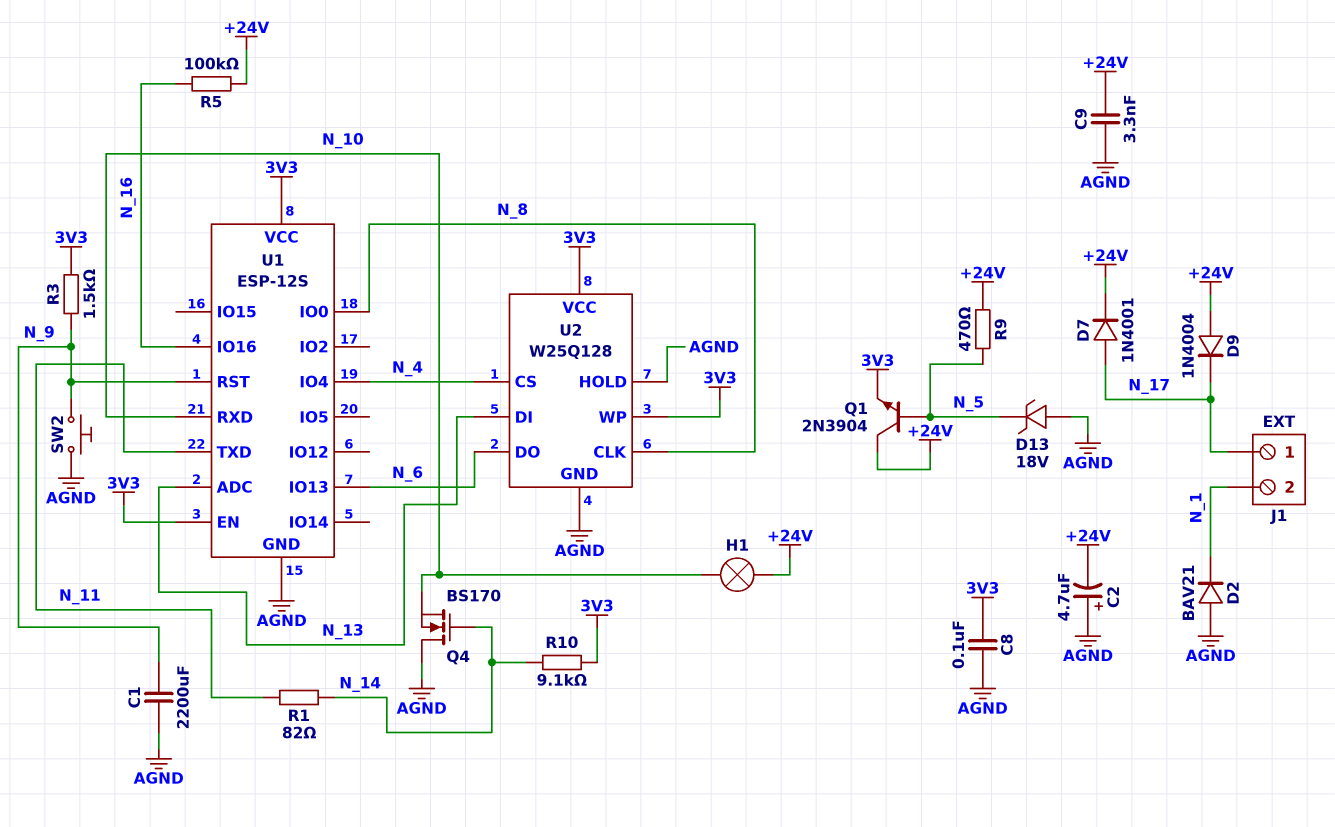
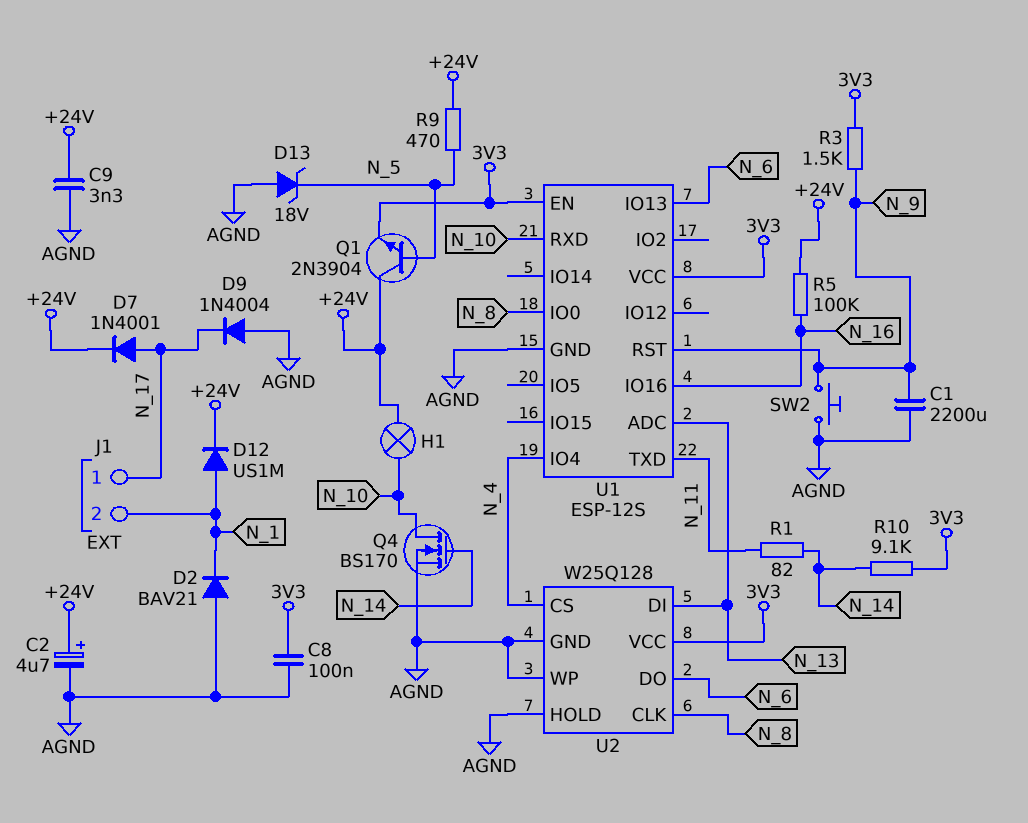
C2: 4.7uF (plus AGND, minus +24V) -> 4.7uF (plus +24V, minus AGND)
D9: diode 1N4004 (A +24V, K N_17) -> diode 1N4004 (A AGND, K N_17)
D12: none -> diode US1M (A N_1, K +24V)
Q4: NMOS BS170 (G N_14, D AGND, S N_10) -> NMOS BS170 (G N_14, D N_10, S AGND)
U2 pin WP: 3V3 -> AGND

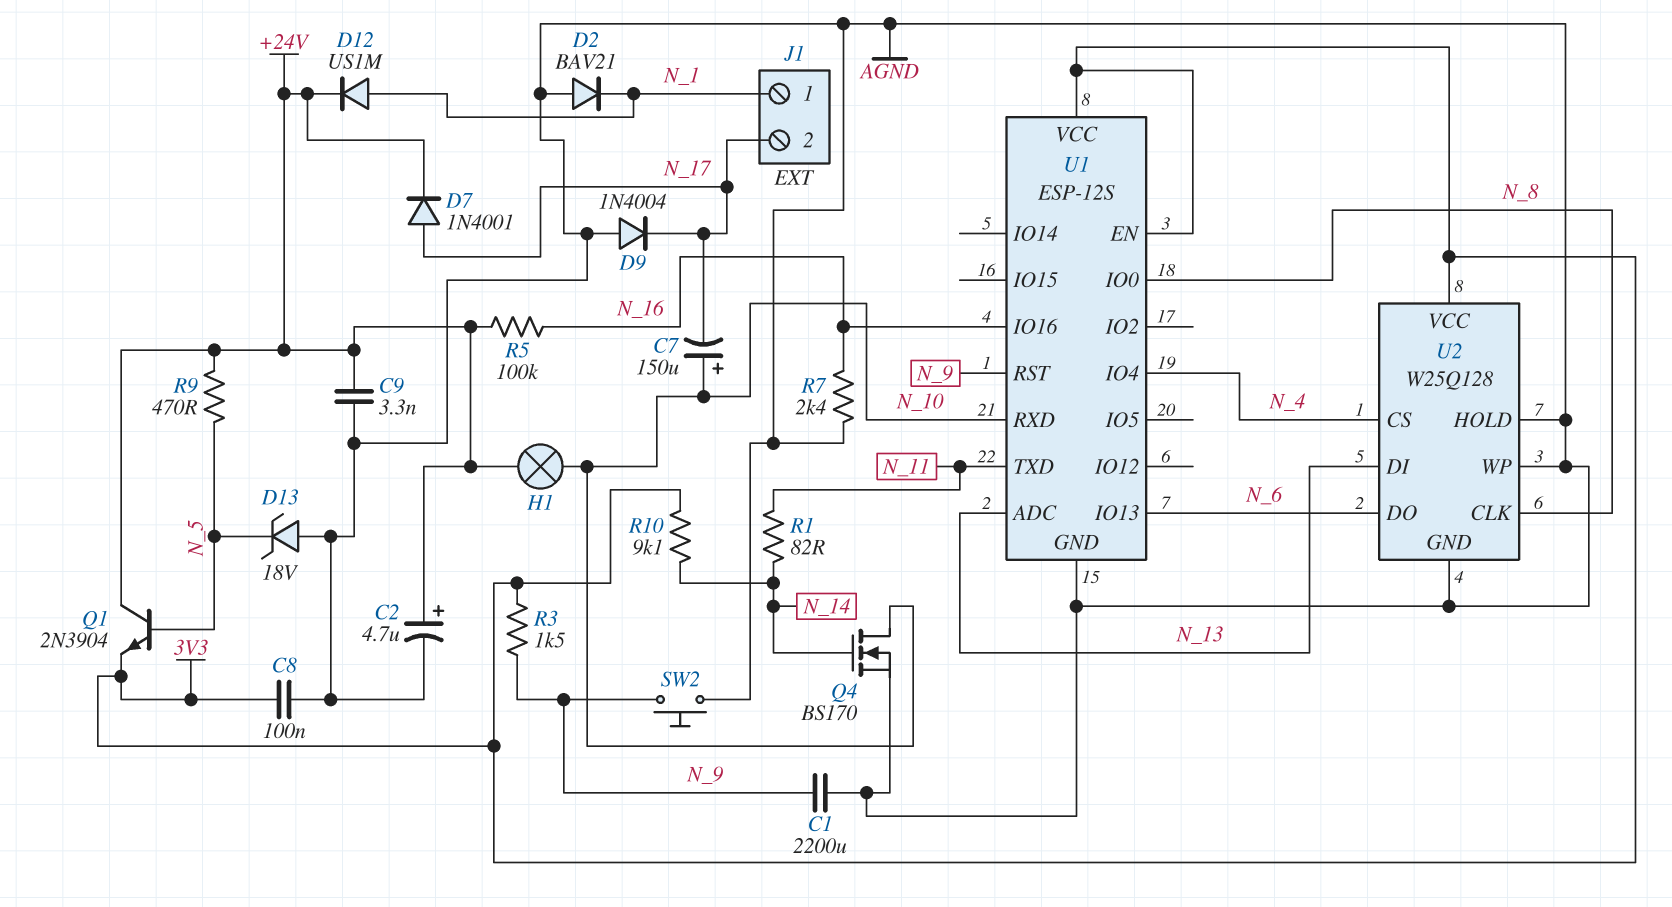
C7: none -> 150uF (plus N_10, minus N_17)
J1 pin 1: N_17 -> N_1
J1 pin 2: N_1 -> N_17
R7: none -> 2.4k (AGND, N_16)

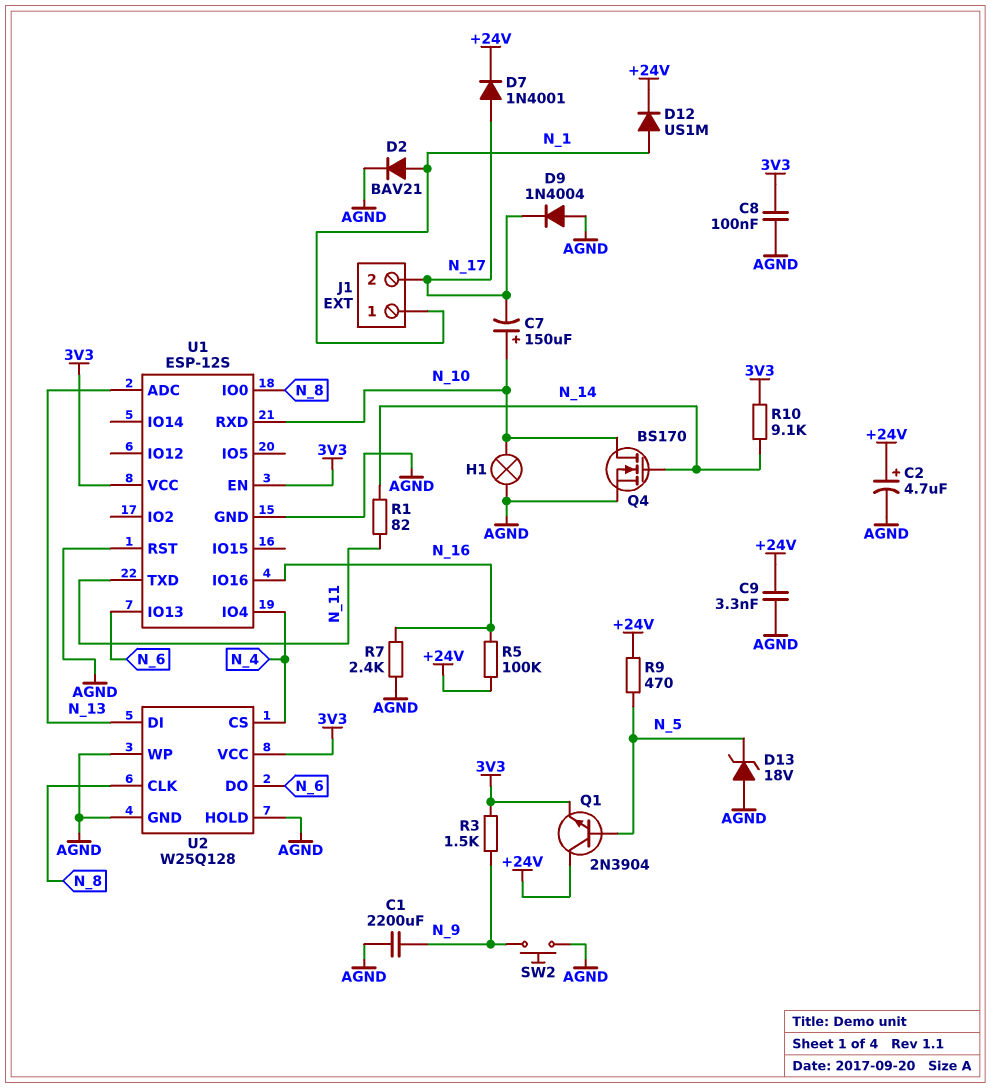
D2: diode BAV21 (A AGND, K N_1) -> diode BAV21 (A N_1, K AGND)
H1: lamp (+24V, N_10) -> lamp (AGND, N_10)
U1 pin RST: N_9 -> AGND

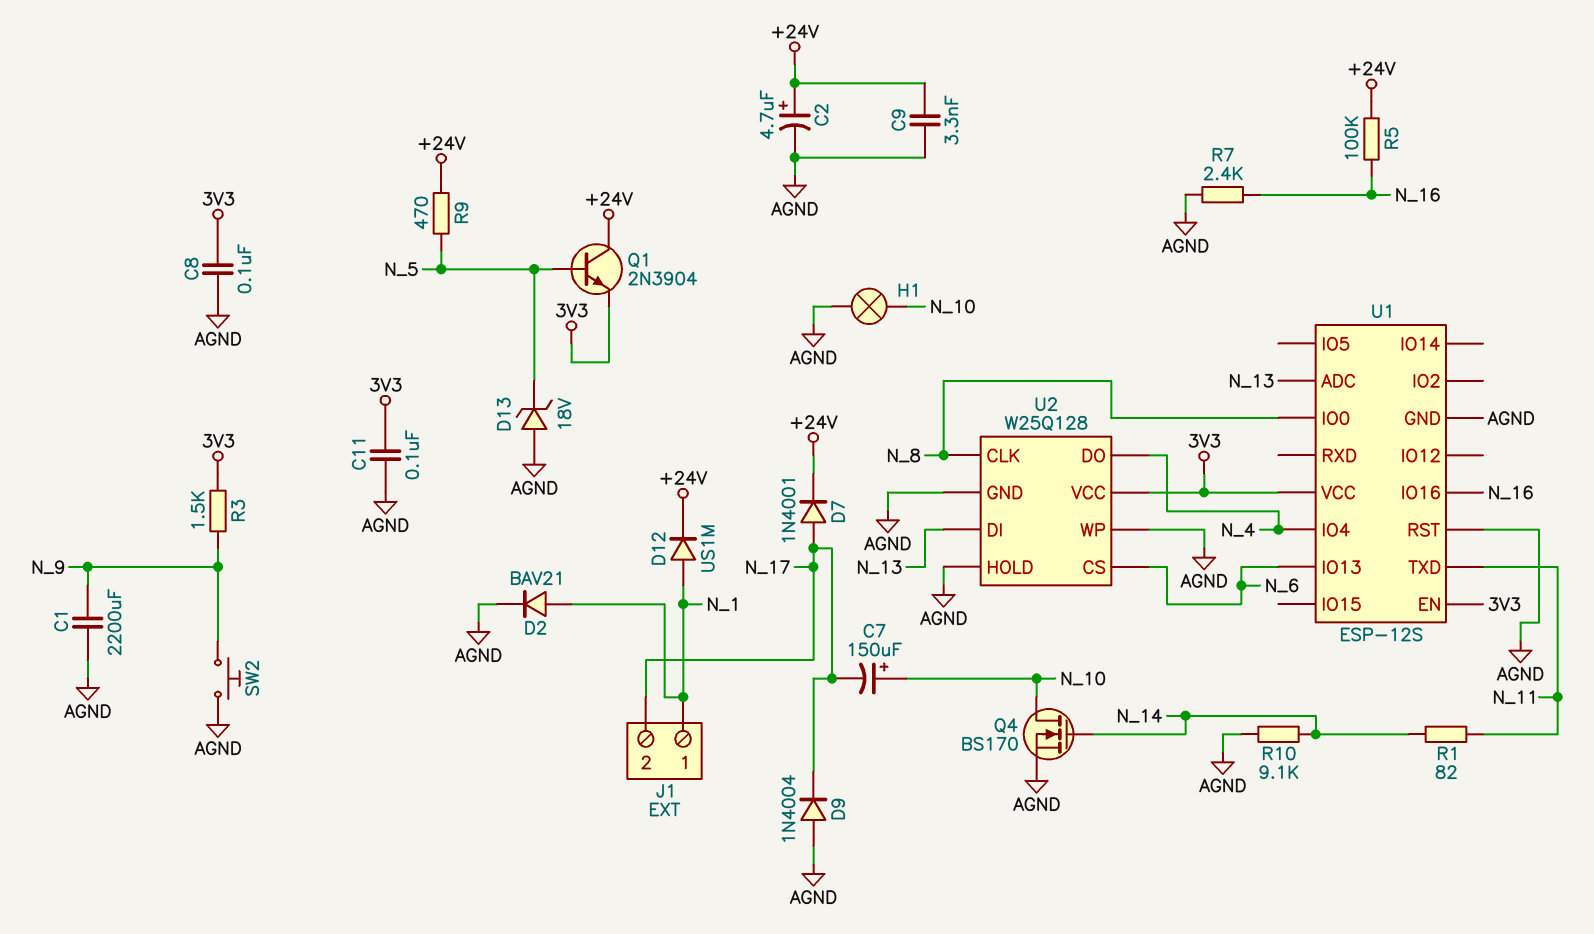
C11: none -> 100nF (3V3, AGND)
R10: 9.1k (3V3, N_14) -> 9.1k (AGND, N_14)
U1 pin RXD: N_10 -> none
U2 pin CS: N_4 -> N_6
U2 pin DO: N_6 -> N_4

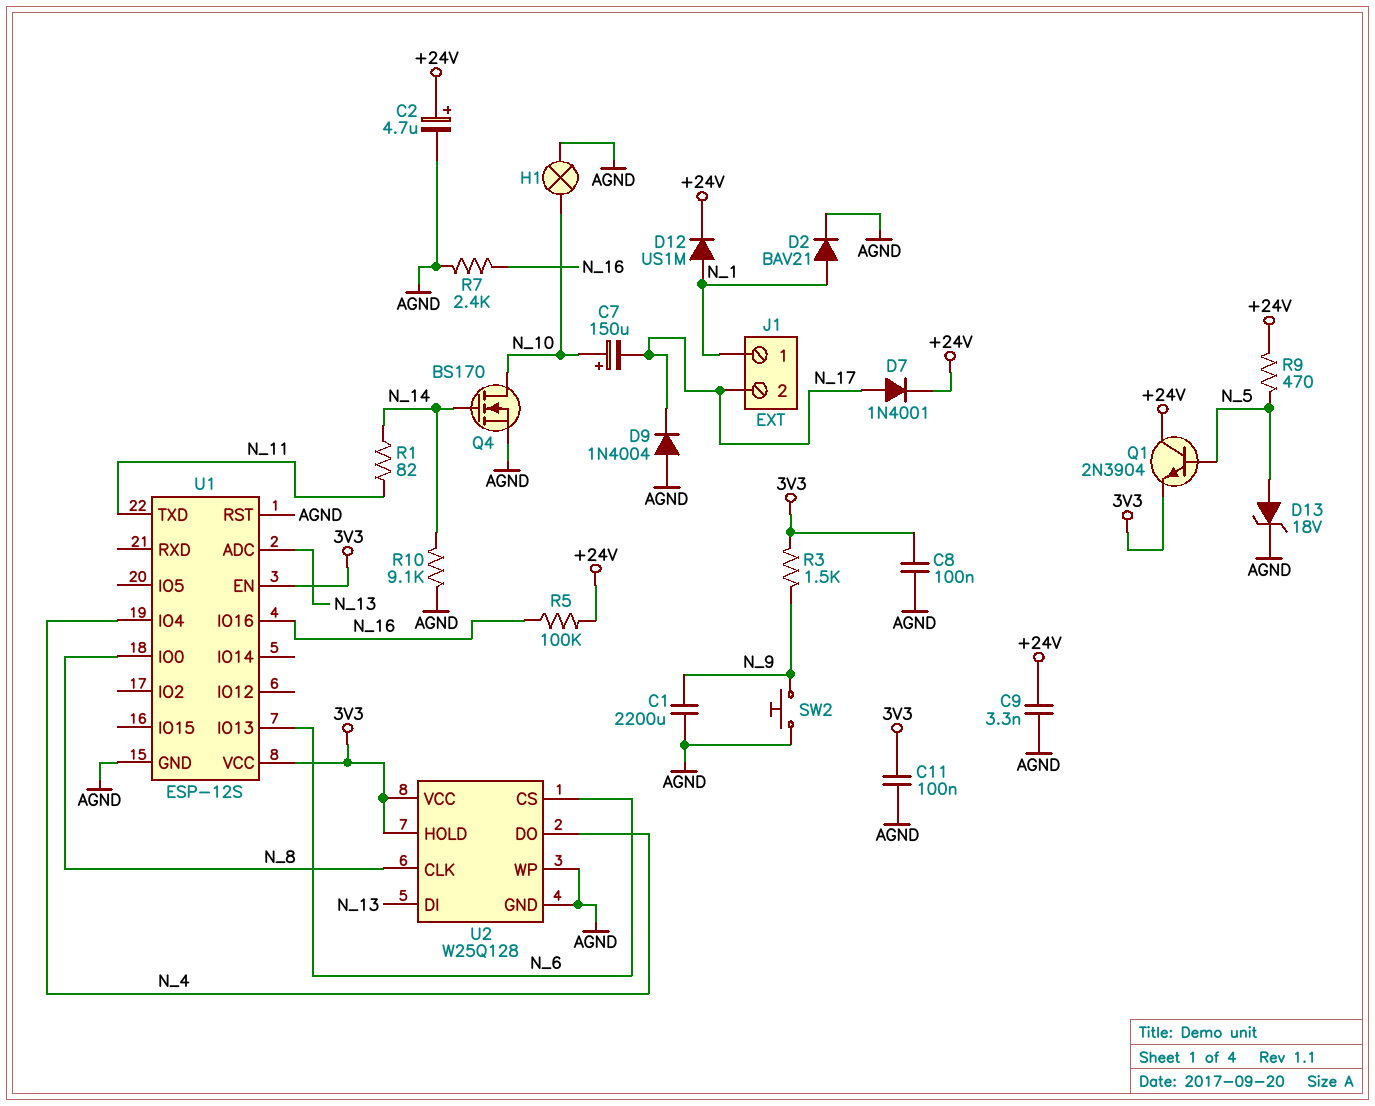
D13: zener 18V (A AGND, K N_5) -> zener 18V (A N_5, K AGND)
U2 pin HOLD: AGND -> 3V3

